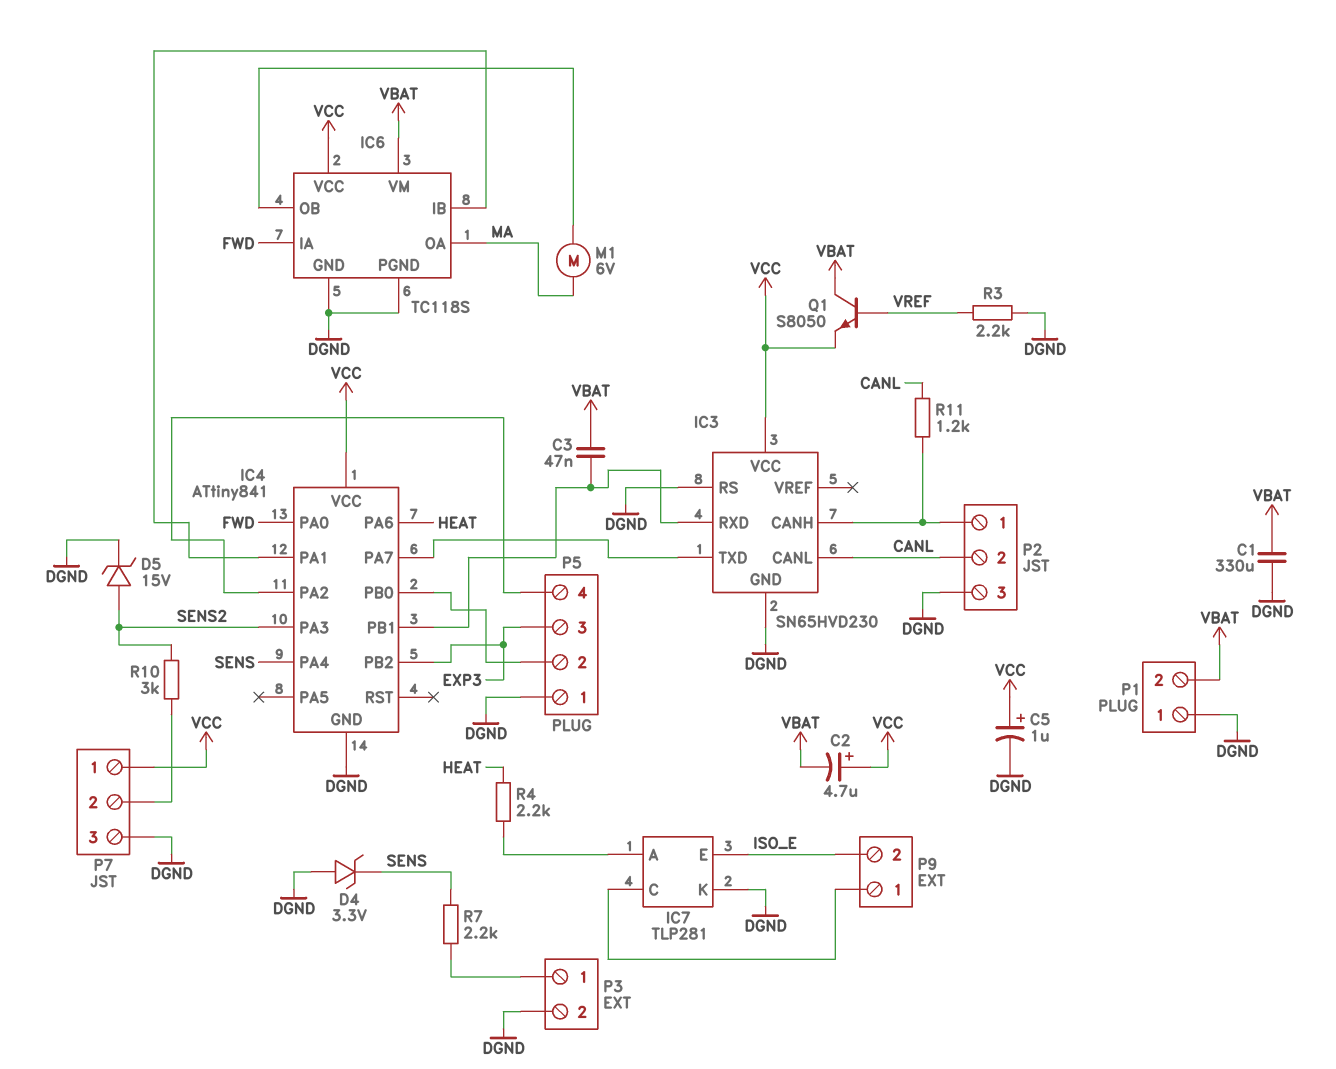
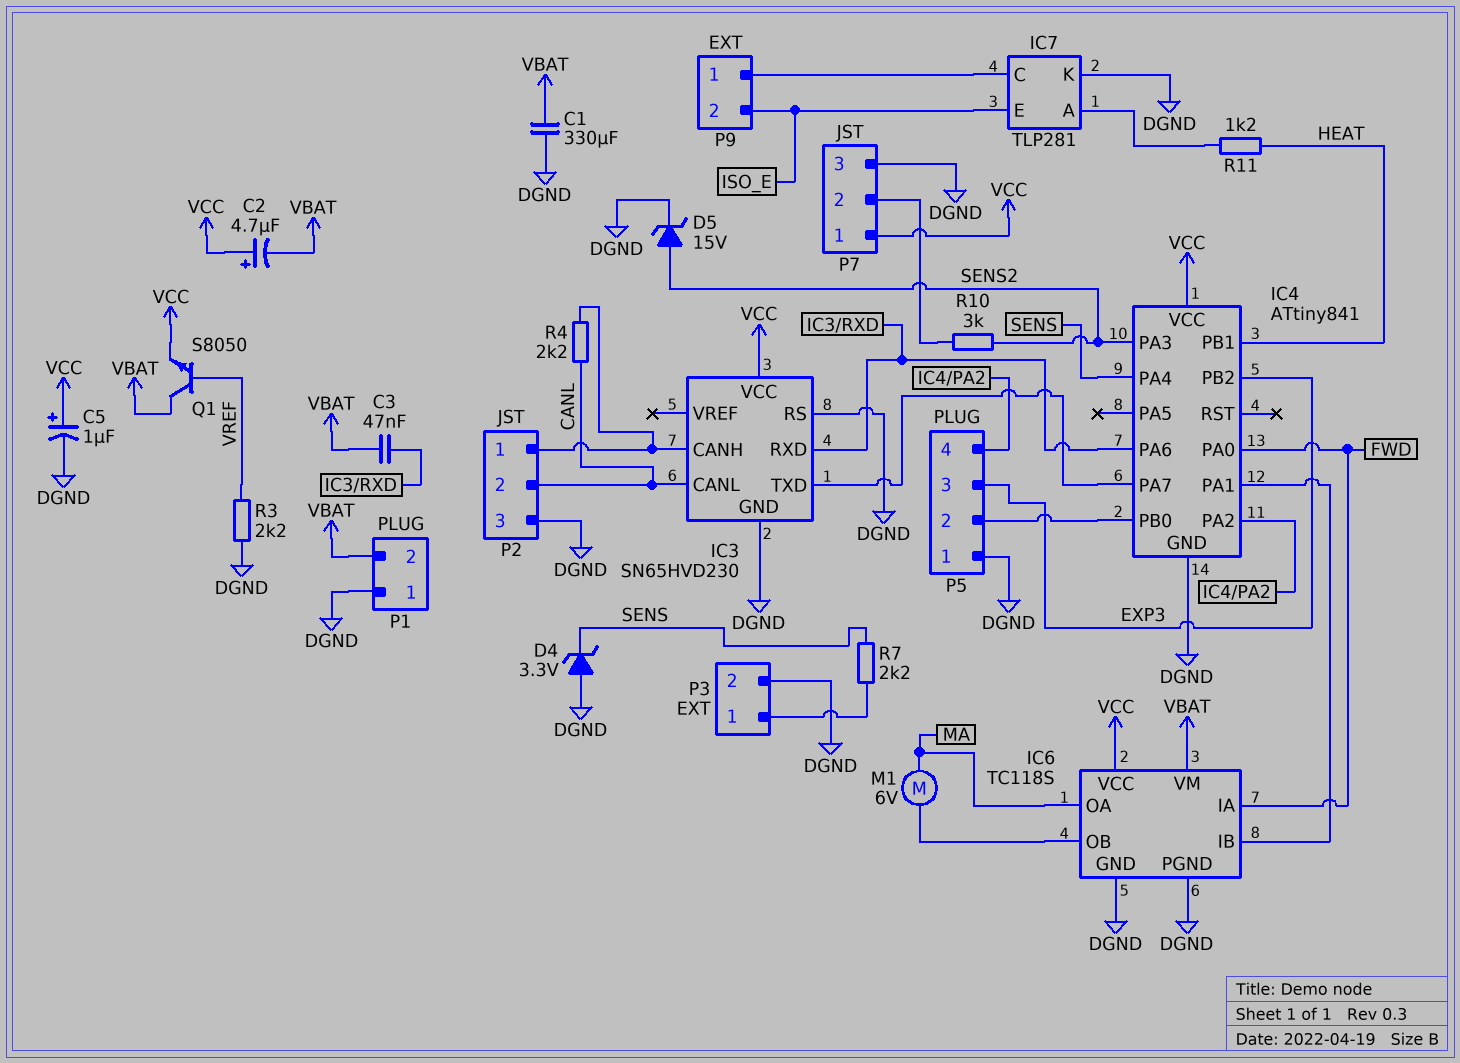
IC4 pin PA6: HEAT -> IC3/RXD
IC4 pin PB1: IC3/RXD -> HEAT
R4: 2.2k (HEAT, IC7/A) -> 2.2k (CANL, IC3/CANH)
R11: 1.2k (CANL, IC3/CANH) -> 1.2k (HEAT, IC7/A)

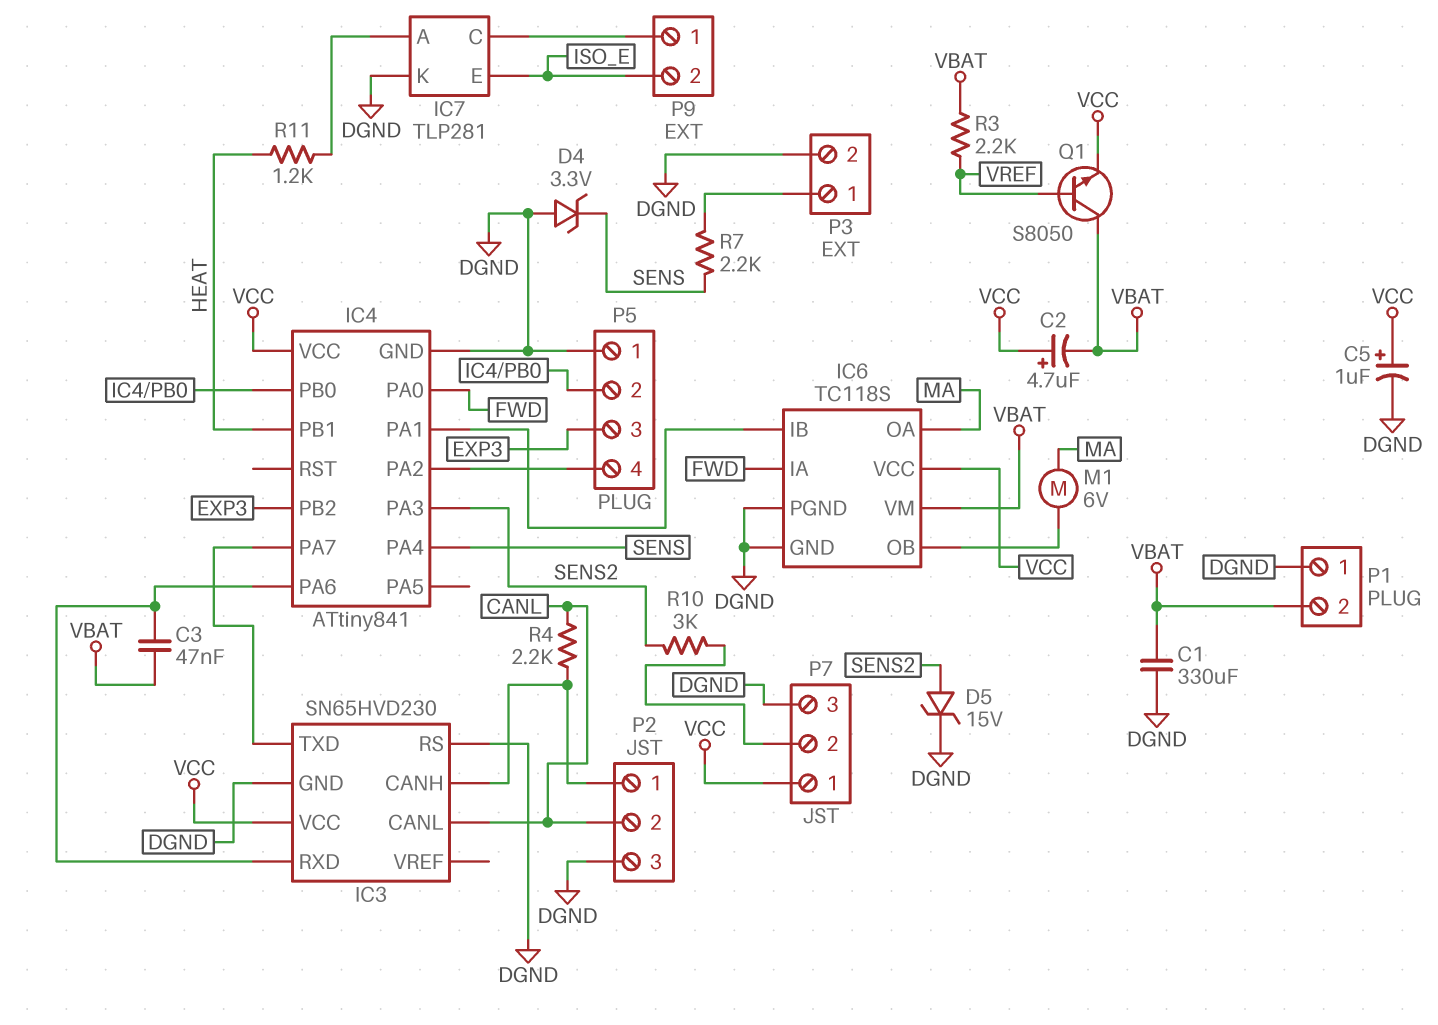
R3: 2.2k (DGND, VREF) -> 2.2k (VBAT, VREF)

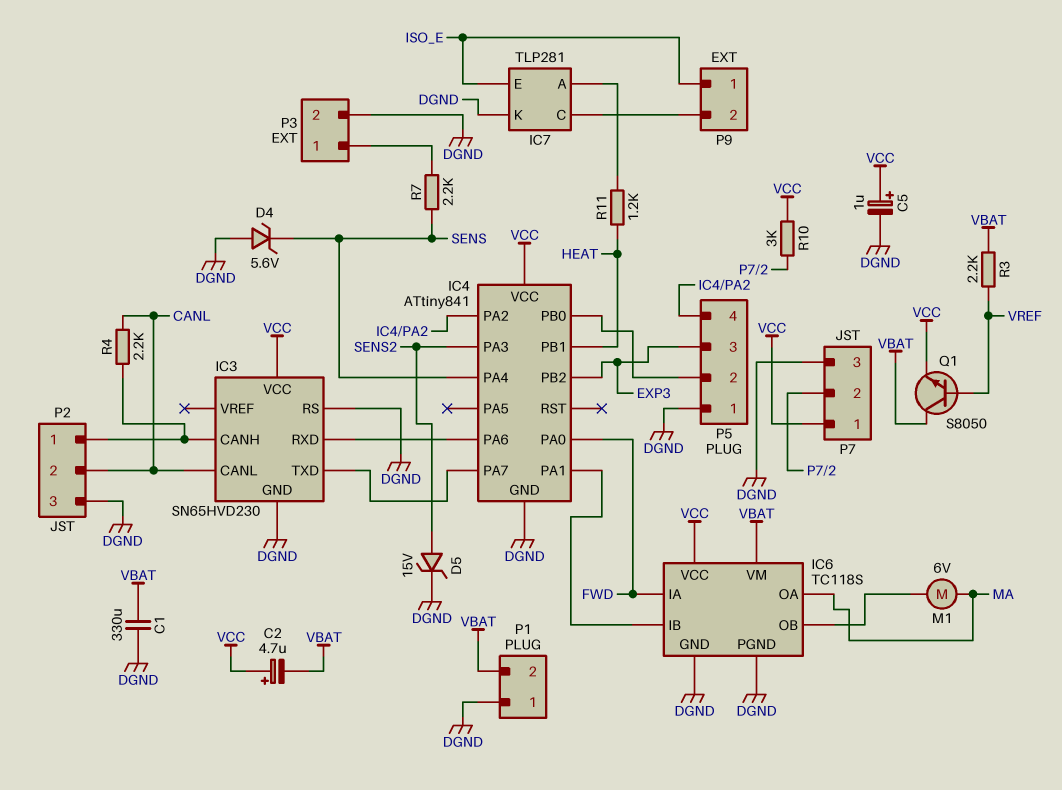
C3: 47nF (IC3/RXD, VBAT) -> none
D4: zener 3.3V (A DGND, K SENS) -> zener 5.6V (A DGND, K SENS)
P9 pin 1: IC7/C -> ISO_E
P9 pin 2: ISO_E -> IC7/C
R10: 3k (P7/2, SENS2) -> 3k (P7/2, VCC)

